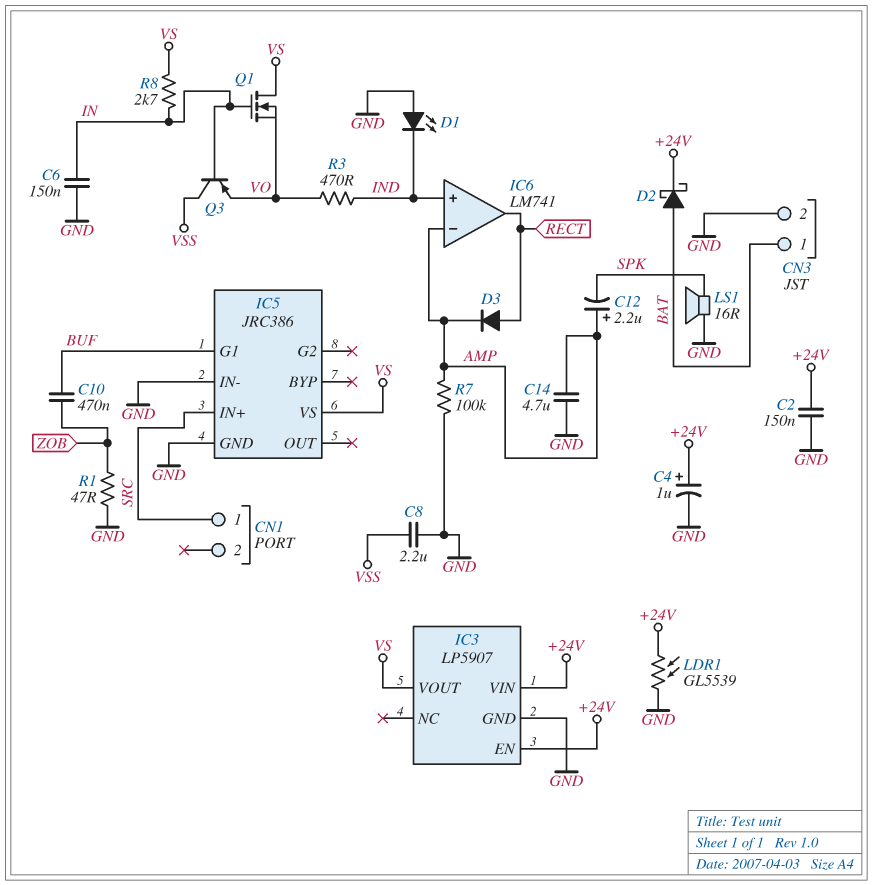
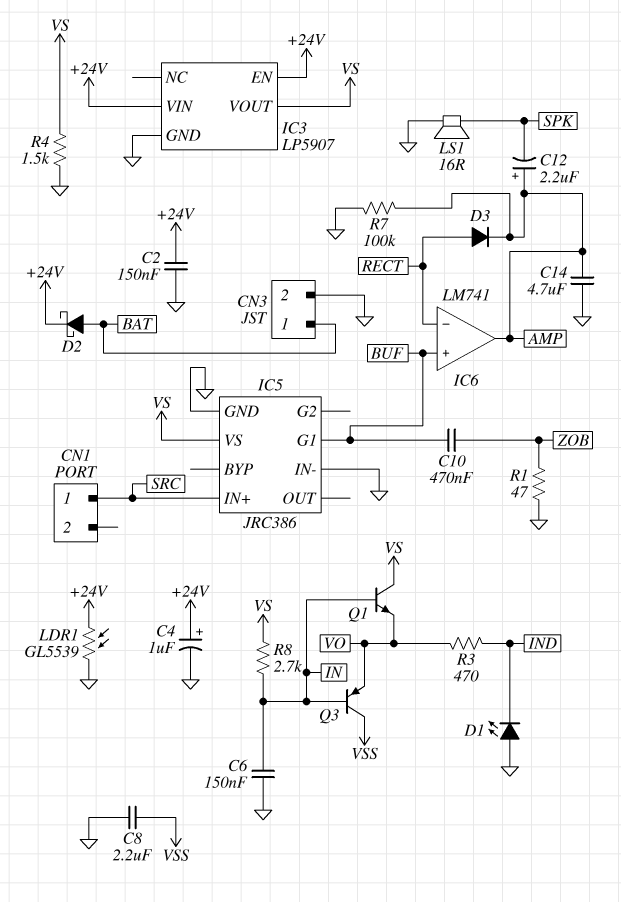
IC6 pin in+: IND -> BUF
IC6 pin in-: AMP -> RECT
IC6 pin out: RECT -> AMP
Q1: NMOS (G IN, D VS, S VO) -> NPN (B IN, C VS, E VO)
R4: none -> 1.5k (GND, VS)

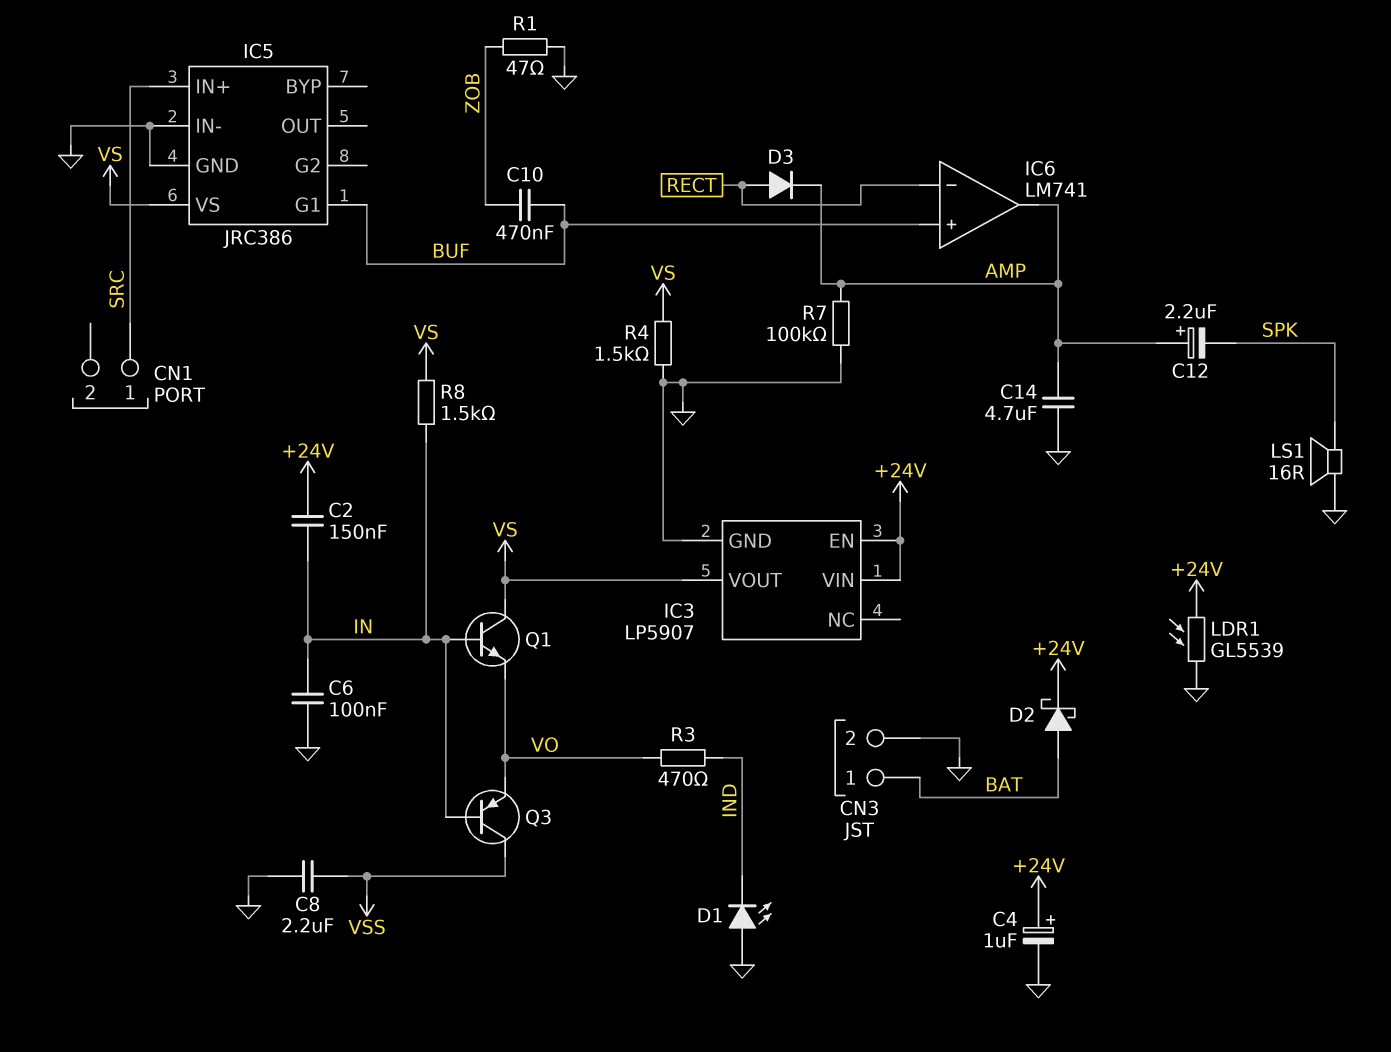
C2: 150nF (+24V, GND) -> 150nF (+24V, IN)
C6: 150nF (GND, IN) -> 100nF (GND, IN)
R8: 2.7k (IN, VS) -> 1.5k (IN, VS)

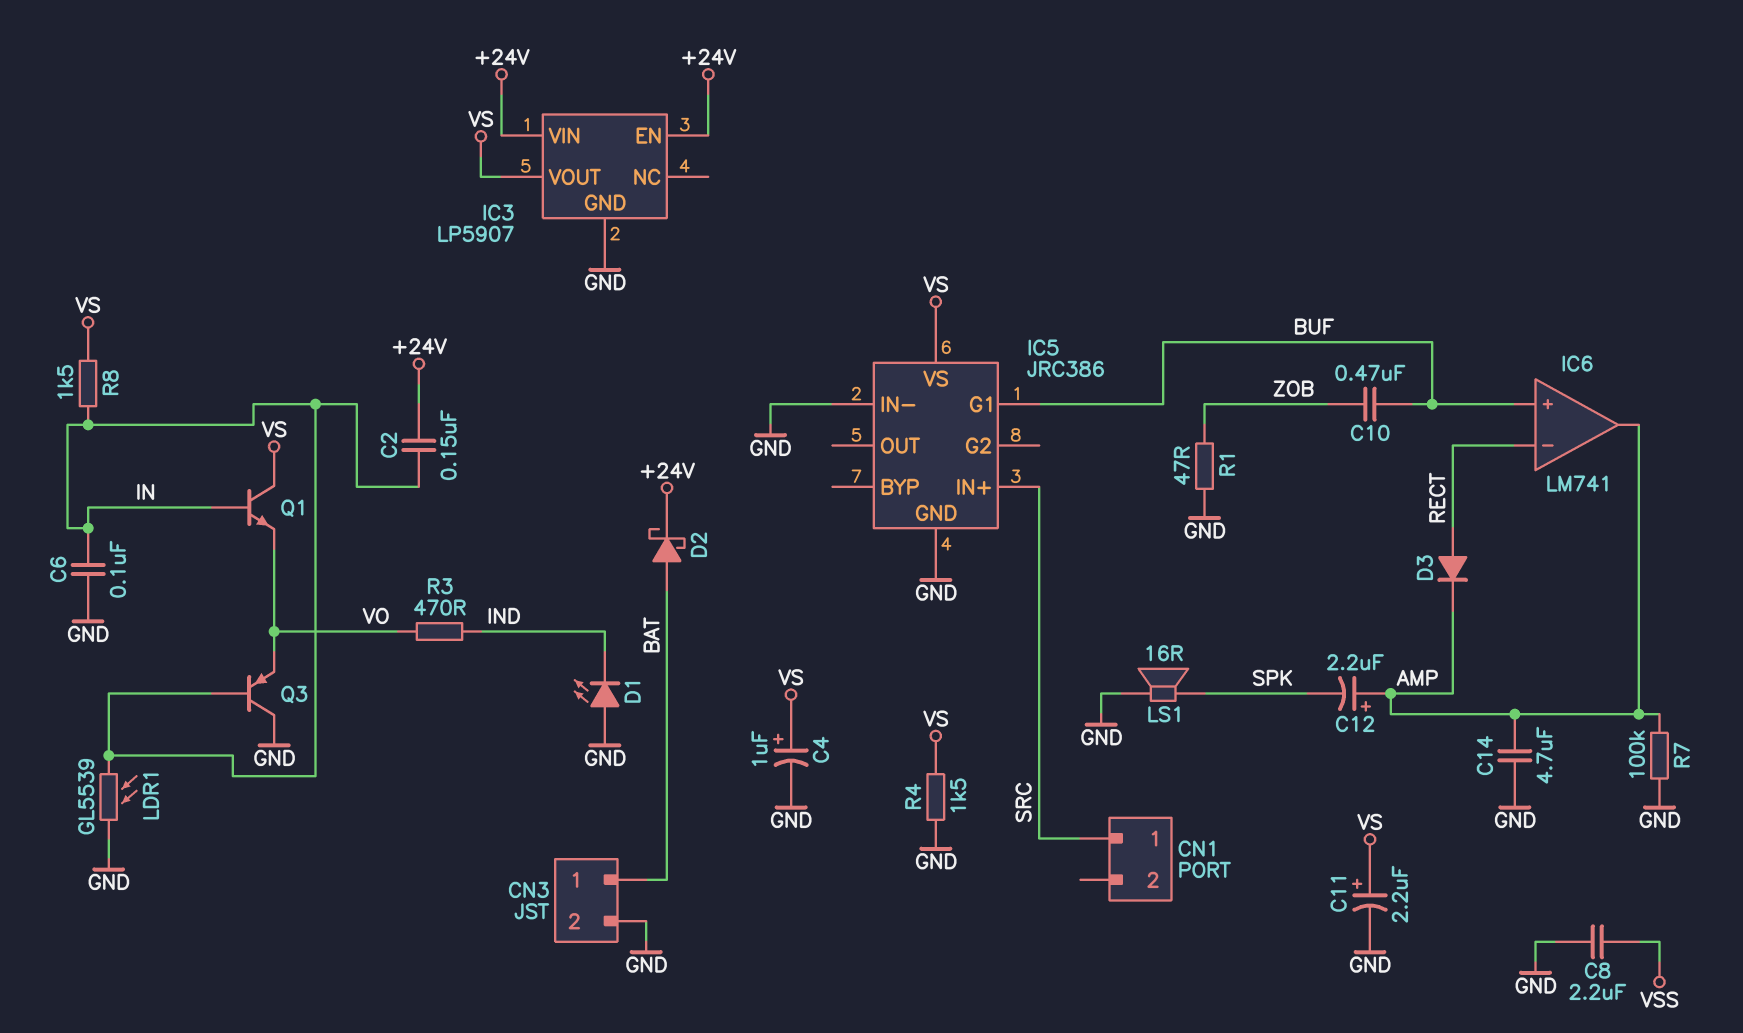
C4: 1uF (plus +24V, minus GND) -> 1uF (plus VS, minus GND)
C11: none -> 2.2uF (plus VS, minus GND)
LDR1: GL5539 (+24V, GND) -> GL5539 (GND, IN)
Q3: PNP (B IN, C VSS, E VO) -> PNP (B IN, C GND, E VO)

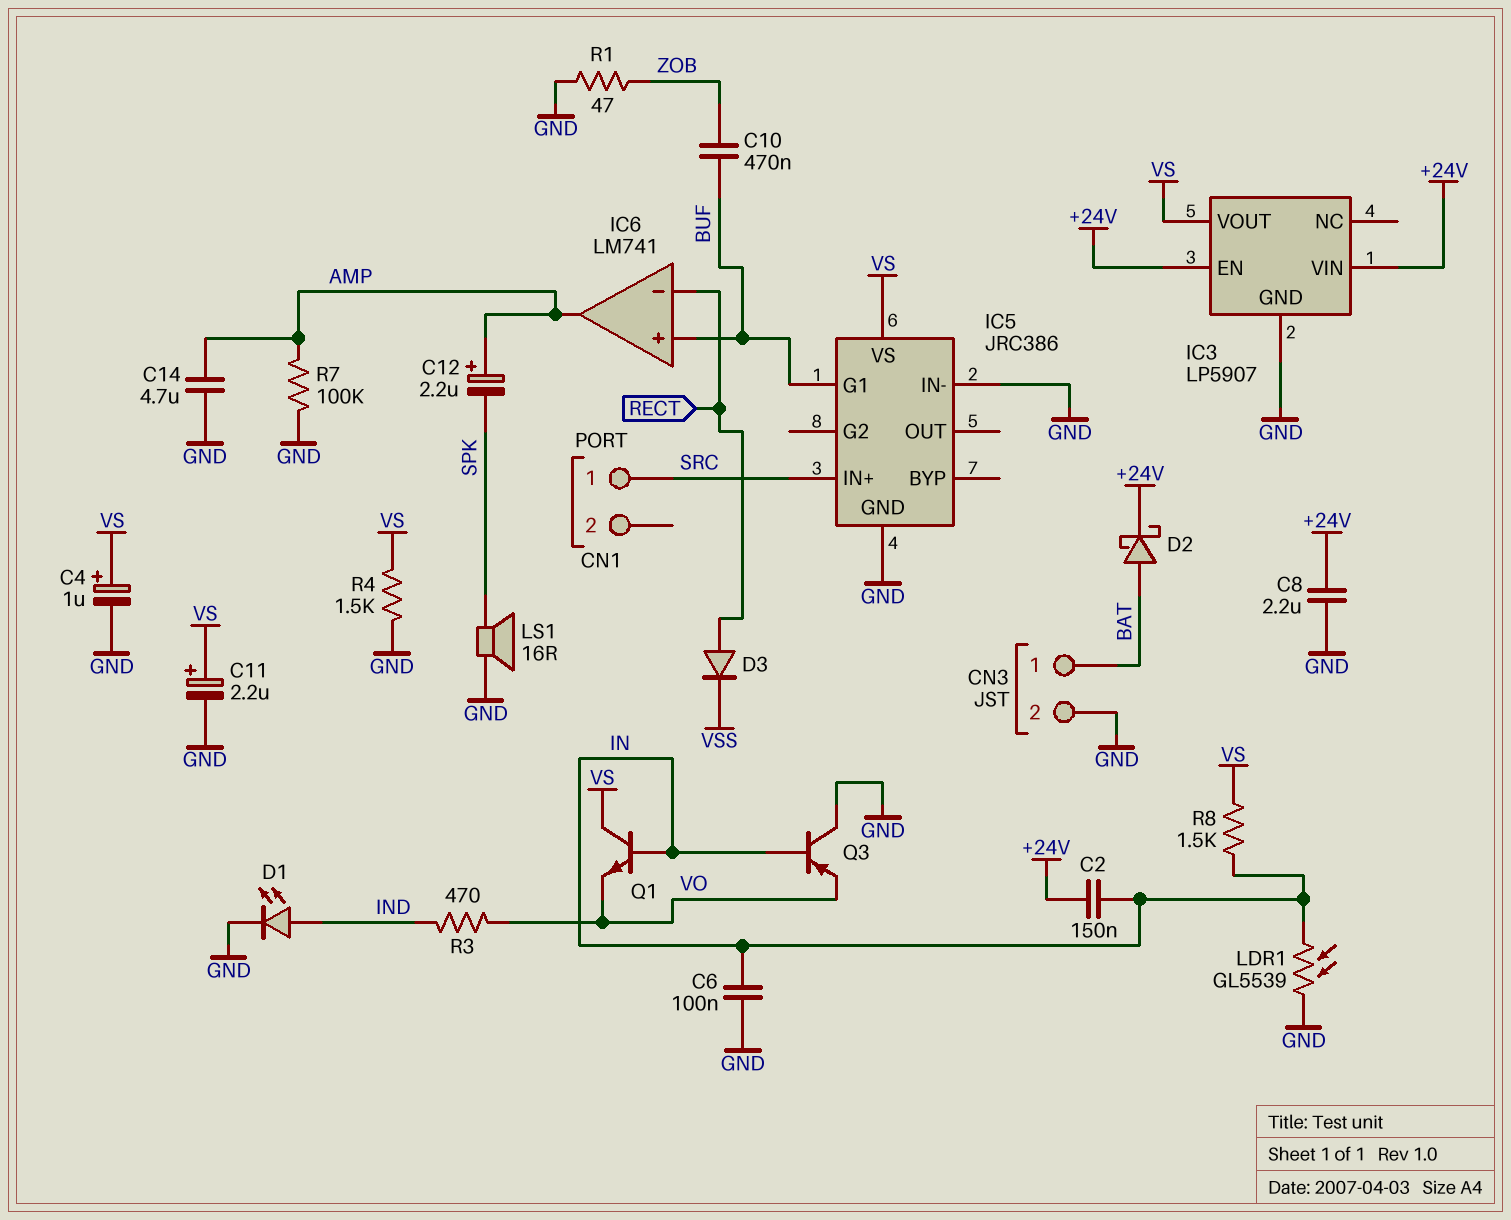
C8: 2.2uF (GND, VSS) -> 2.2uF (+24V, GND)
D1: LED (A GND, K IND) -> LED (A IND, K GND)
D3: diode (A RECT, K AMP) -> diode (A RECT, K VSS)

